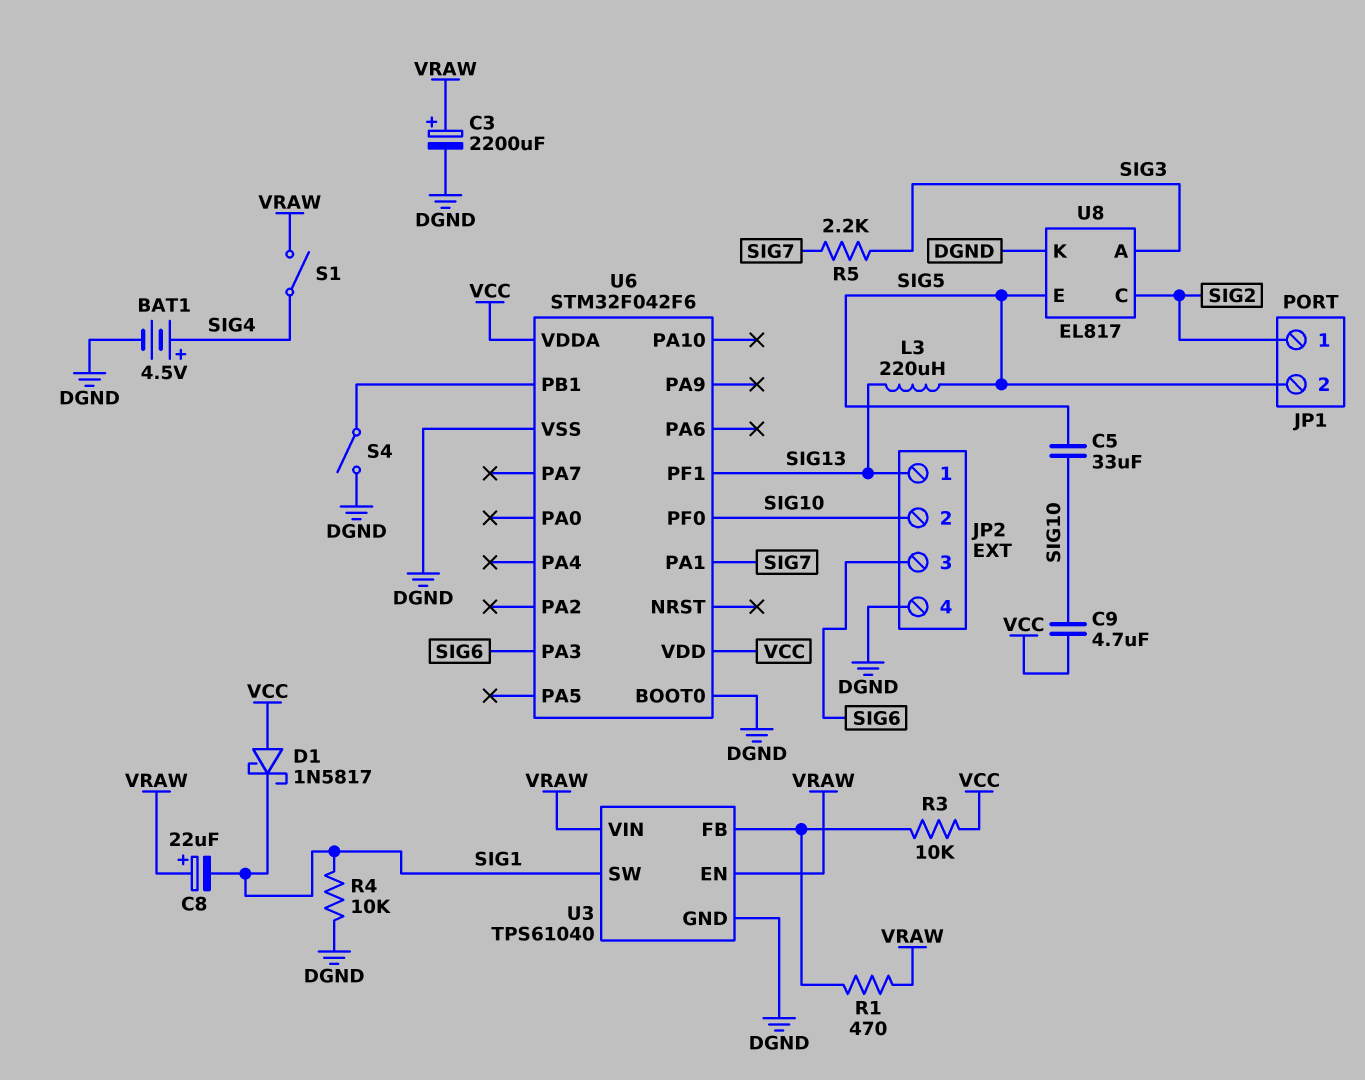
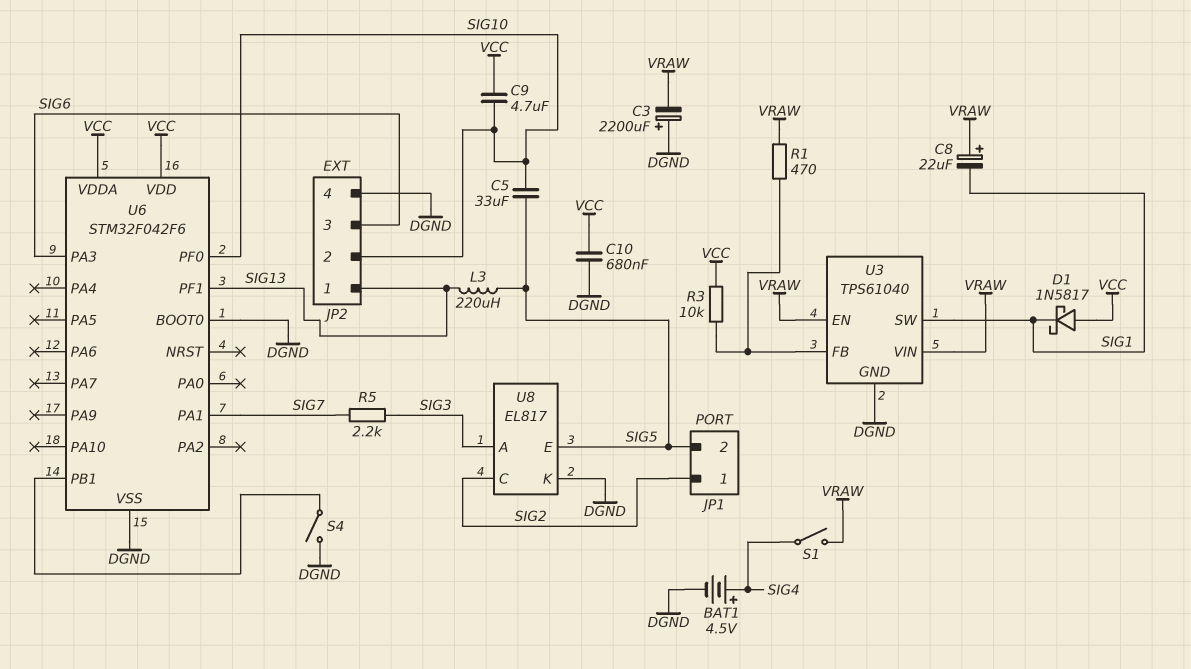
C3: 2200uF (plus VRAW, minus DGND) -> 2200uF (plus DGND, minus VRAW)
C10: none -> 680nF (DGND, VCC)
R4: 10k (DGND, SIG1) -> none

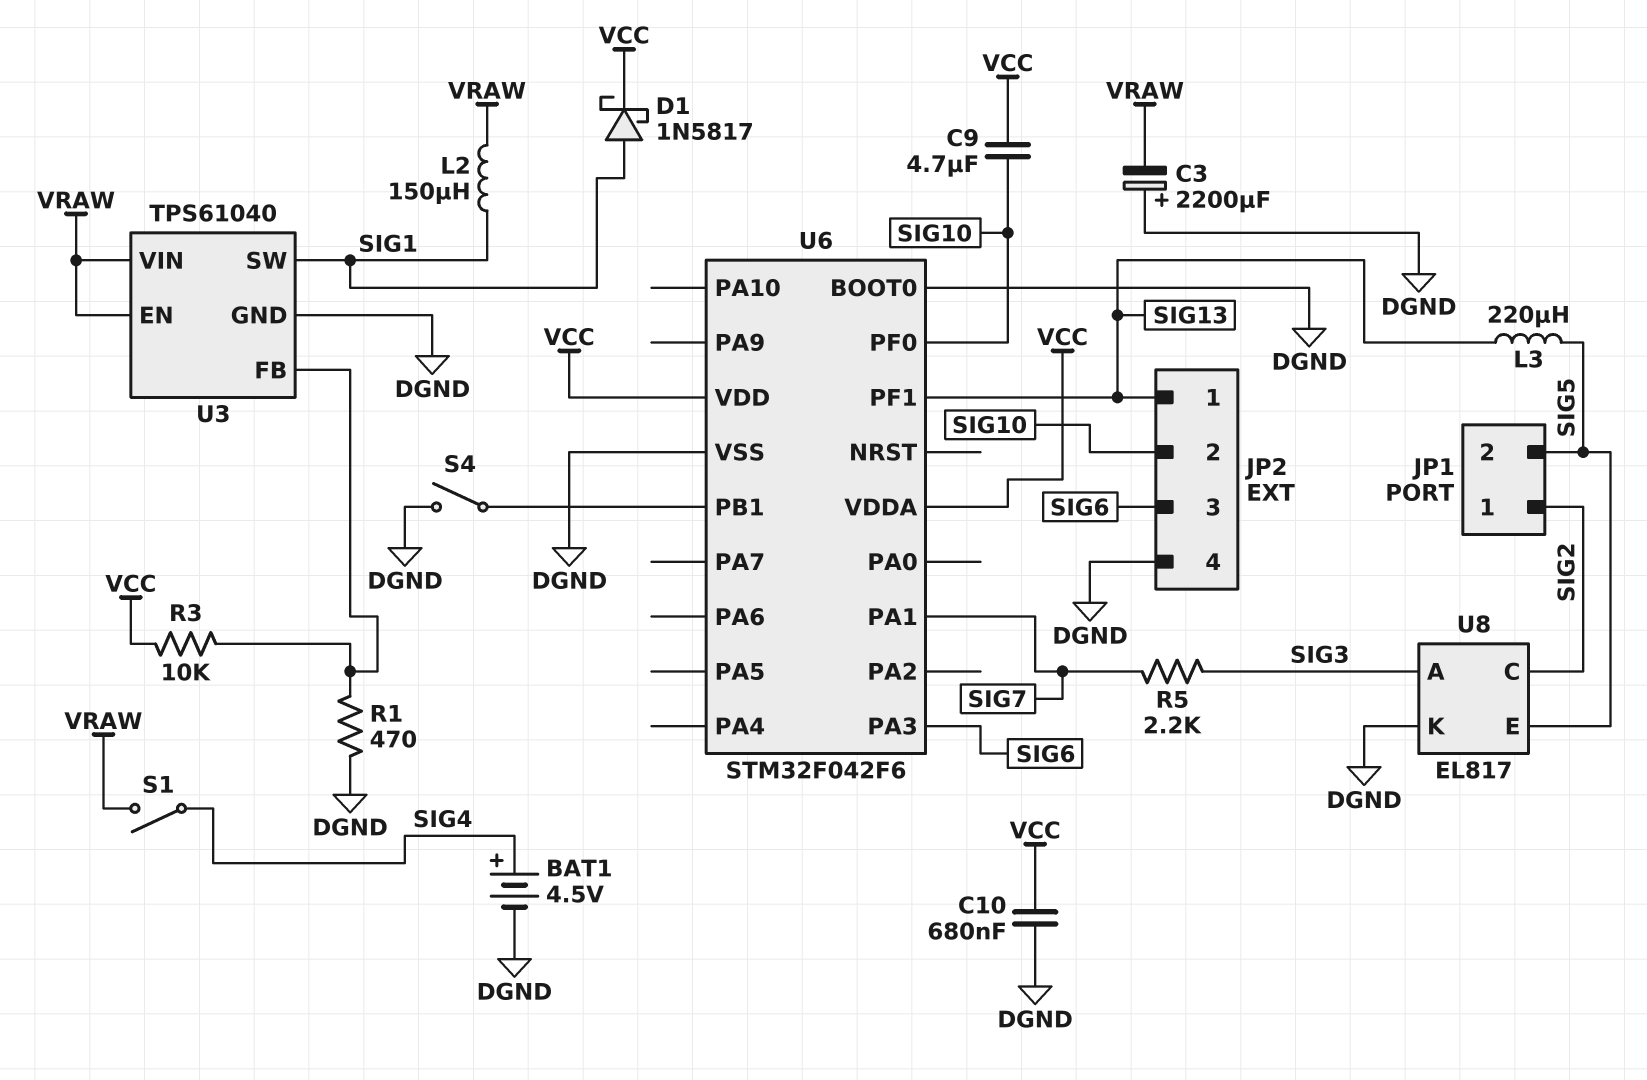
C5: 33uF (SIG5, SIG10) -> none
C8: 22uF (plus VRAW, minus SIG1) -> none
D1: schottky 1N5817 (A VCC, K SIG1) -> schottky 1N5817 (A SIG1, K VCC)
L2: none -> 150uH (SIG1, VRAW)
R1: 470 (U3/FB, VRAW) -> 470 (DGND, U3/FB)

